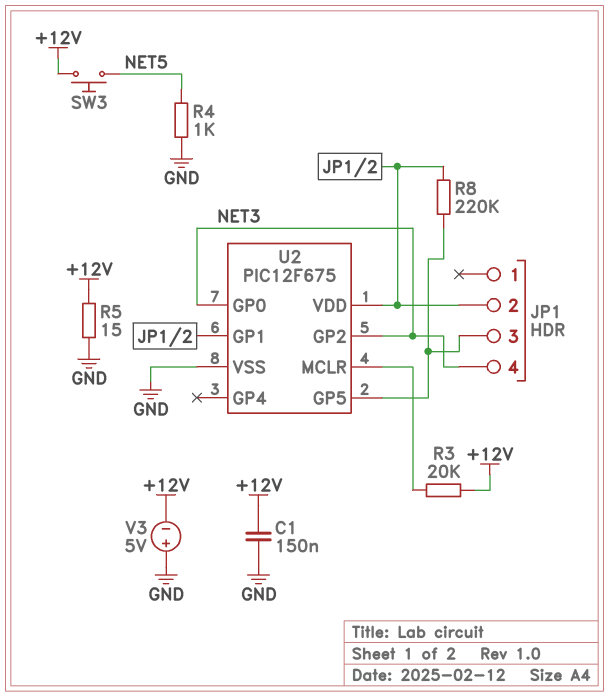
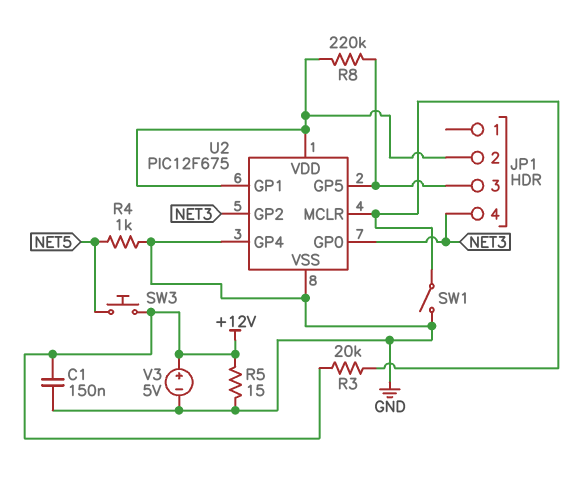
SW1: none -> switch (GND, U2/MCLR)
U2 pin GP4: none -> GND
V3: 5V (plus GND, minus +12V) -> 5V (plus +12V, minus GND)

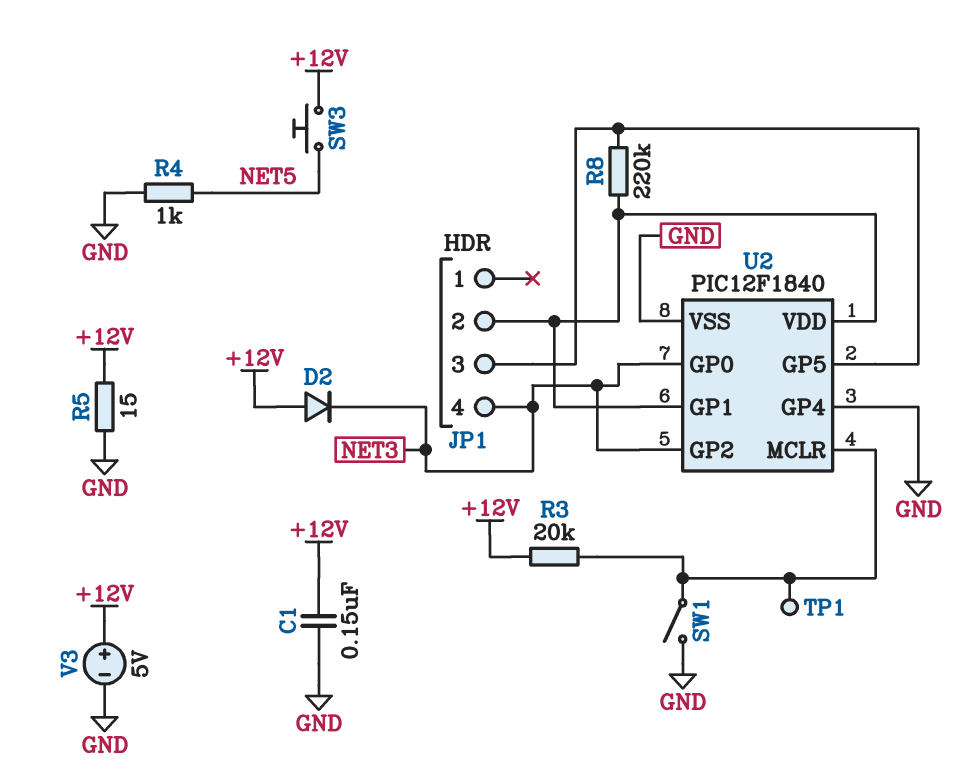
D2: none -> diode (A +12V, K NET3)
TP1: none -> test point (U2/MCLR)
U2: PIC12F675 -> PIC12F1840

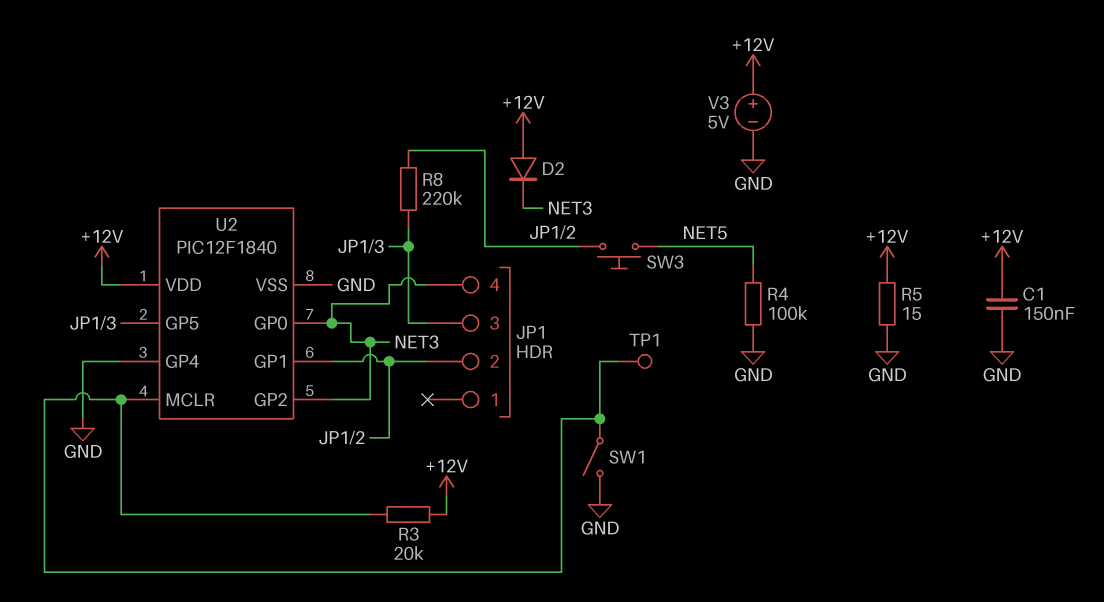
R4: 1k (GND, NET5) -> 100k (GND, NET5)
SW3: button (+12V, NET5) -> button (JP1/2, NET5)
U2 pin VDD: JP1/2 -> +12V

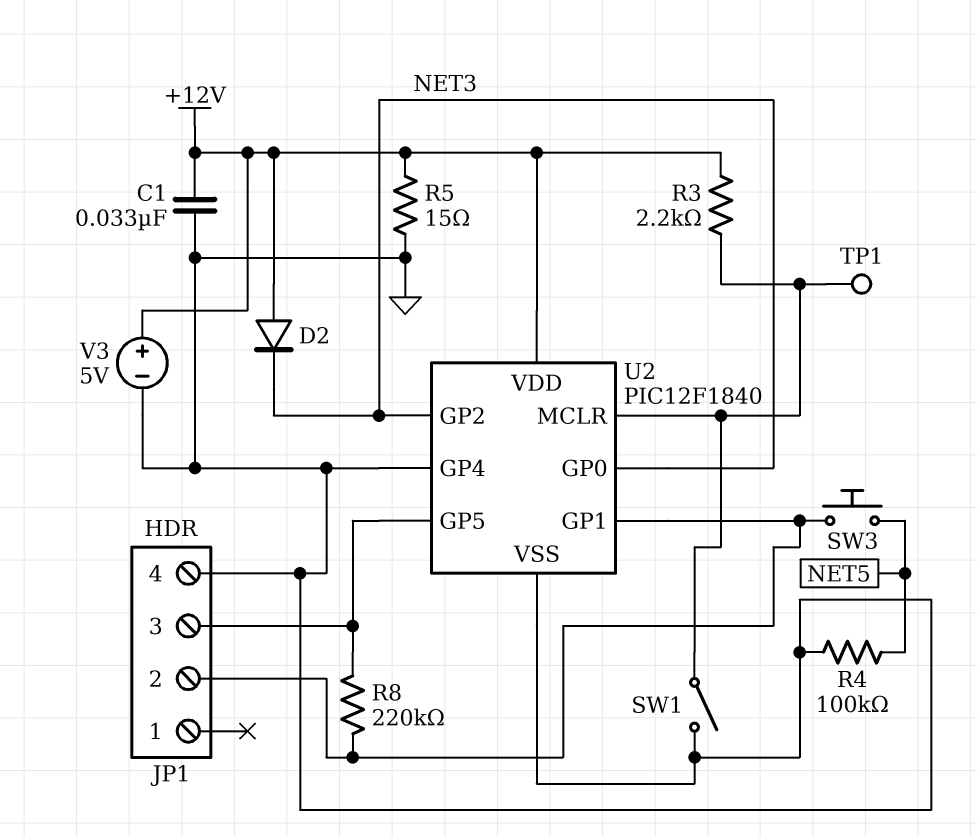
C1: 150nF (+12V, GND) -> 33nF (+12V, GND)
JP1 pin 4: NET3 -> GND
R3: 20k (+12V, U2/MCLR) -> 2.2k (+12V, U2/MCLR)

